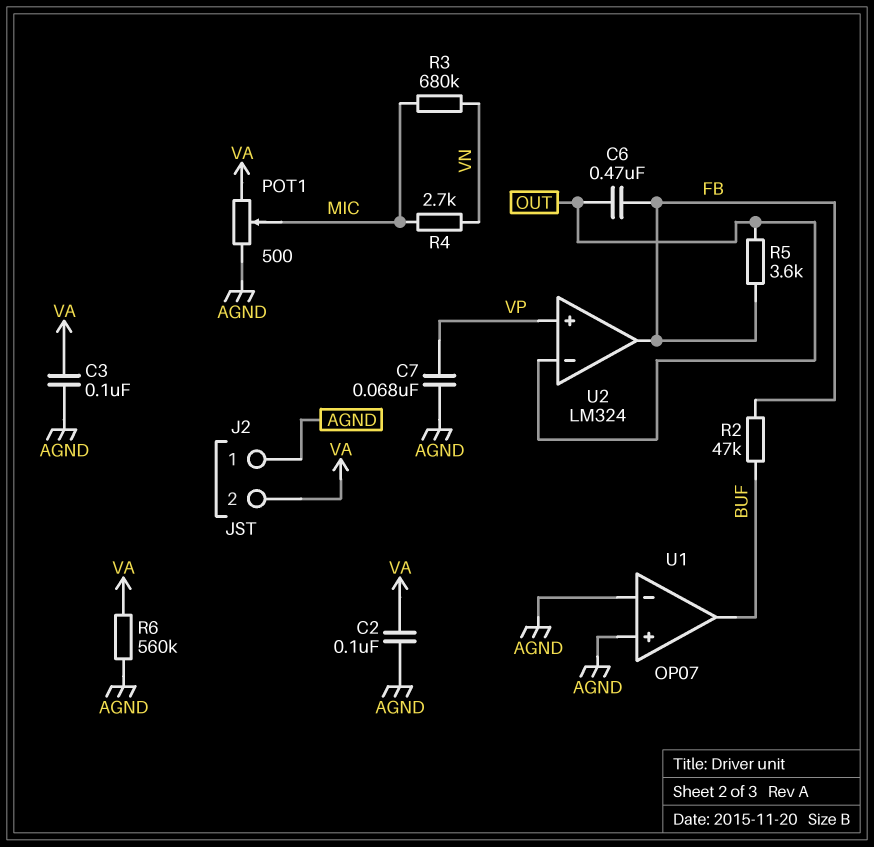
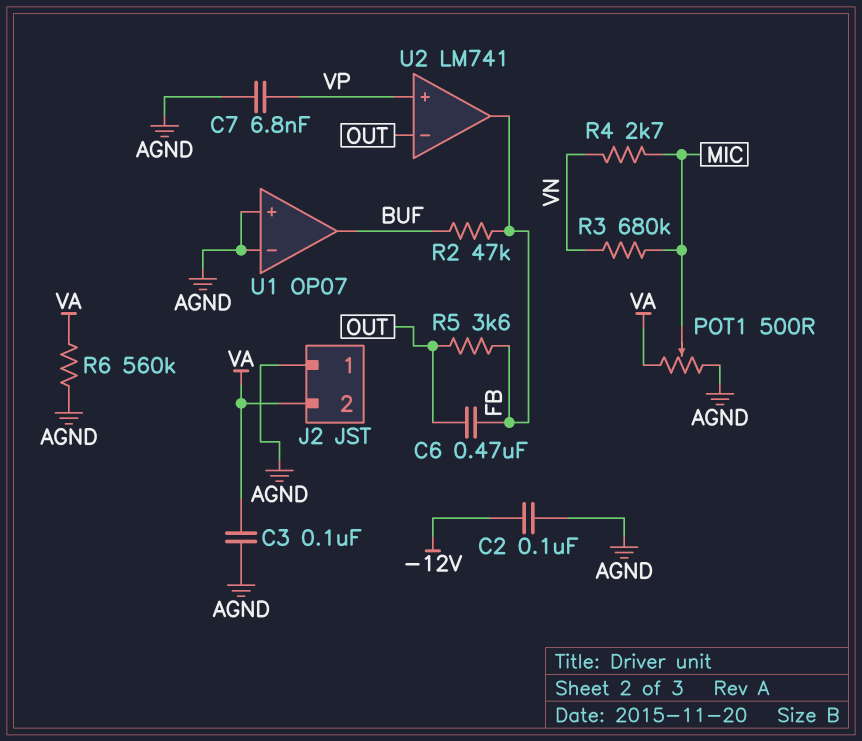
C2: 100nF (AGND, VA) -> 100nF (-12V, AGND)
C7: 68nF (AGND, VP) -> 6.8nF (AGND, VP)
U2: LM324 -> LM741

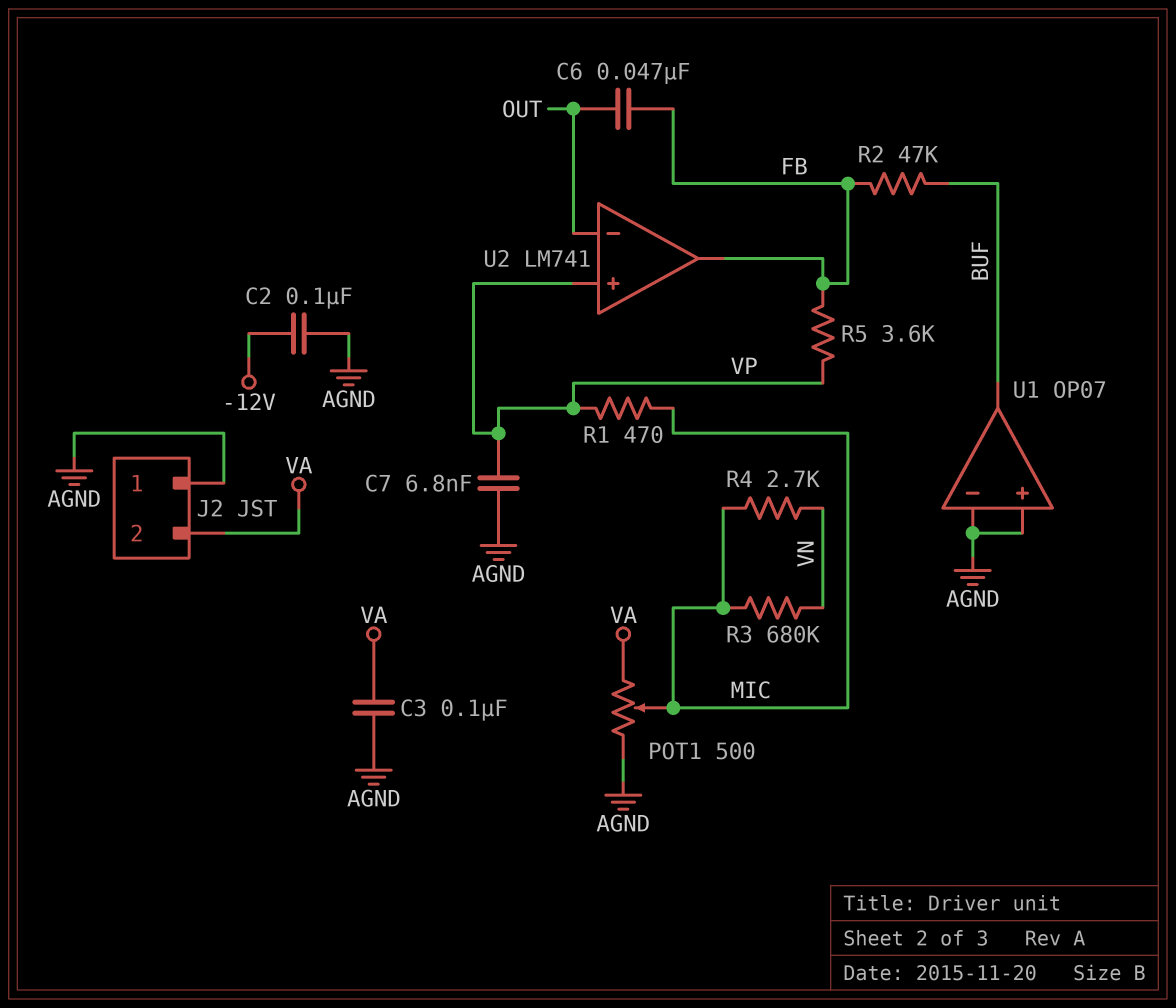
C6: 470nF (FB, OUT) -> 47nF (FB, OUT)
R1: none -> 470 (MIC, VP)
R5: 3.6k (FB, OUT) -> 3.6k (FB, VP)
R6: 560k (AGND, VA) -> none

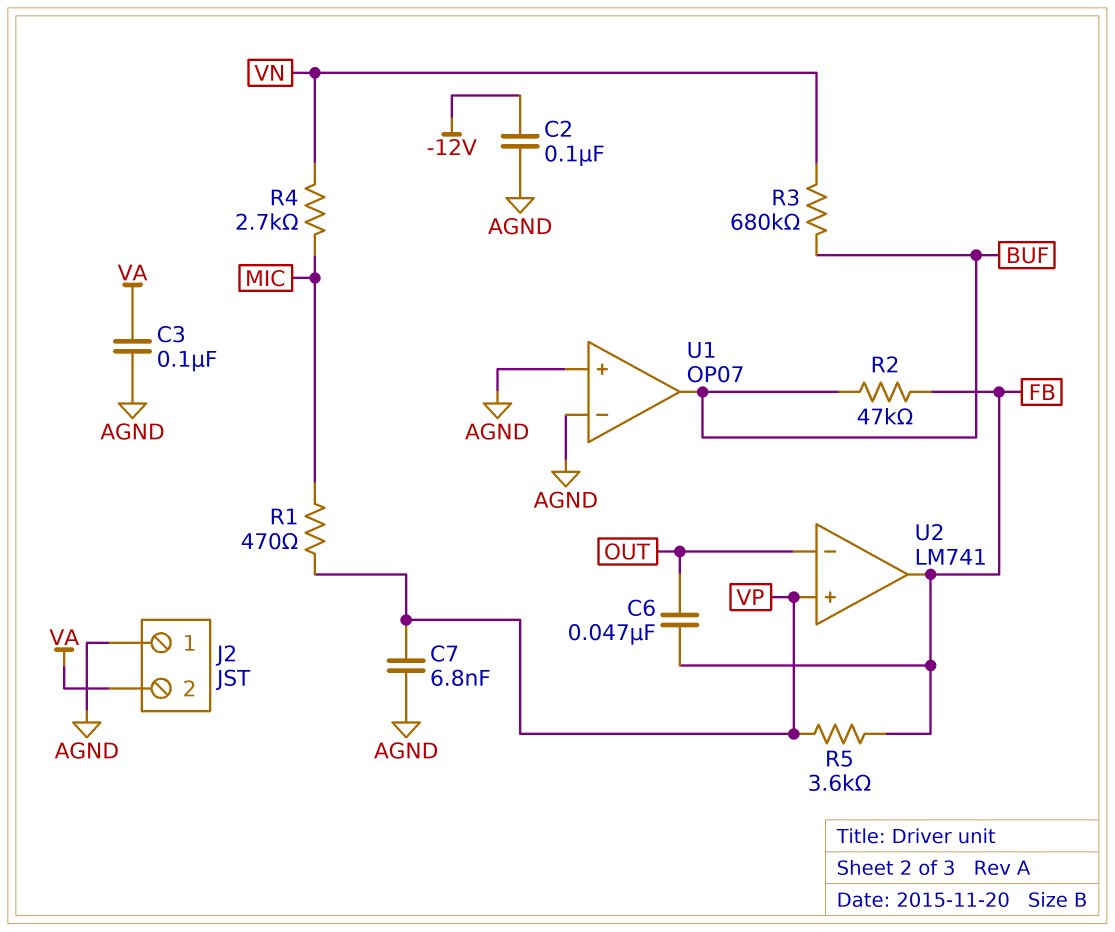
POT1: 500 (AGND, VA, wiper MIC) -> none
R3: 680k (MIC, VN) -> 680k (BUF, VN)

